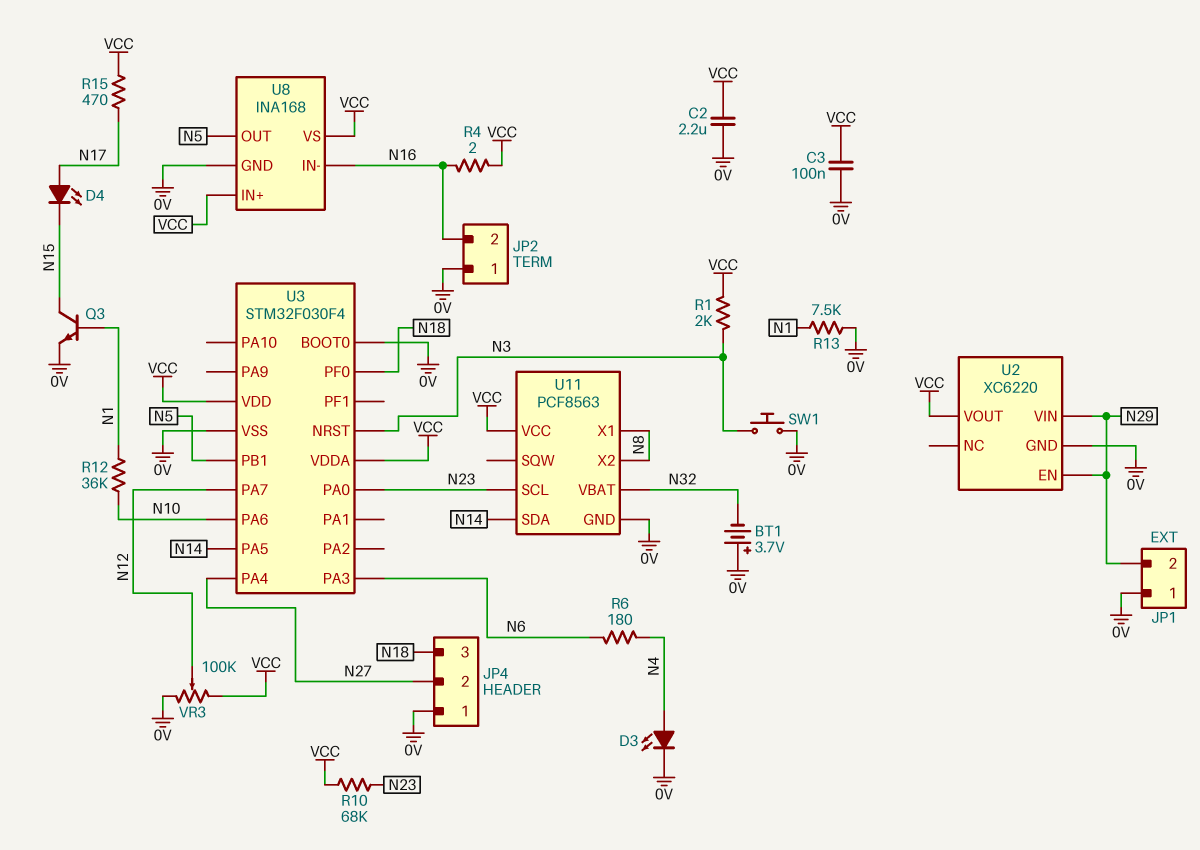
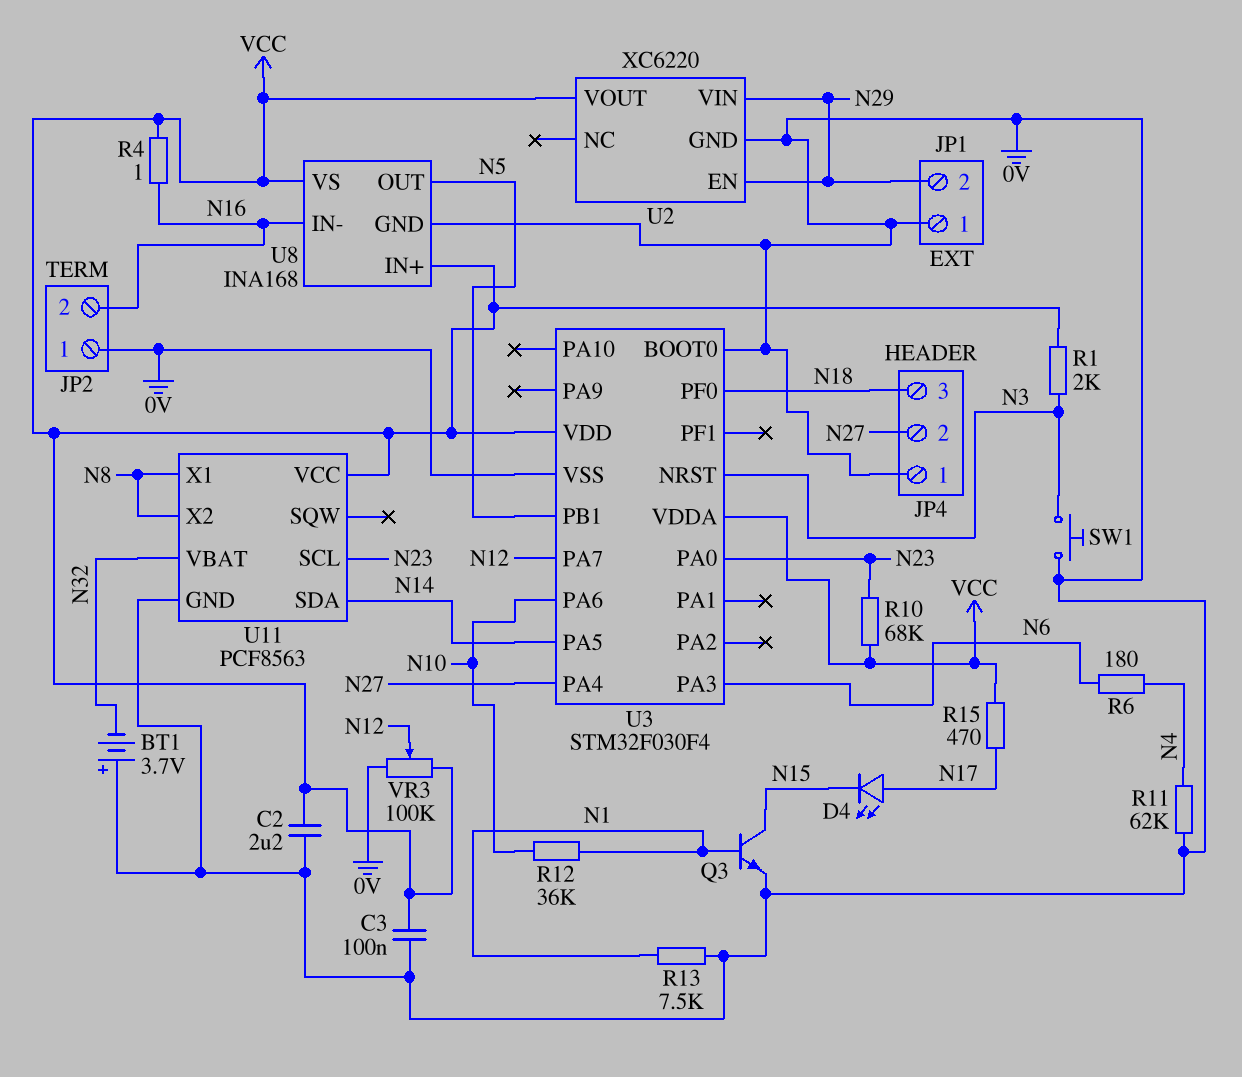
D3: LED (A N4, K 0V) -> none
R4: 2 (N16, VCC) -> 1 (N16, VCC)
R11: none -> 62k (0V, N4)

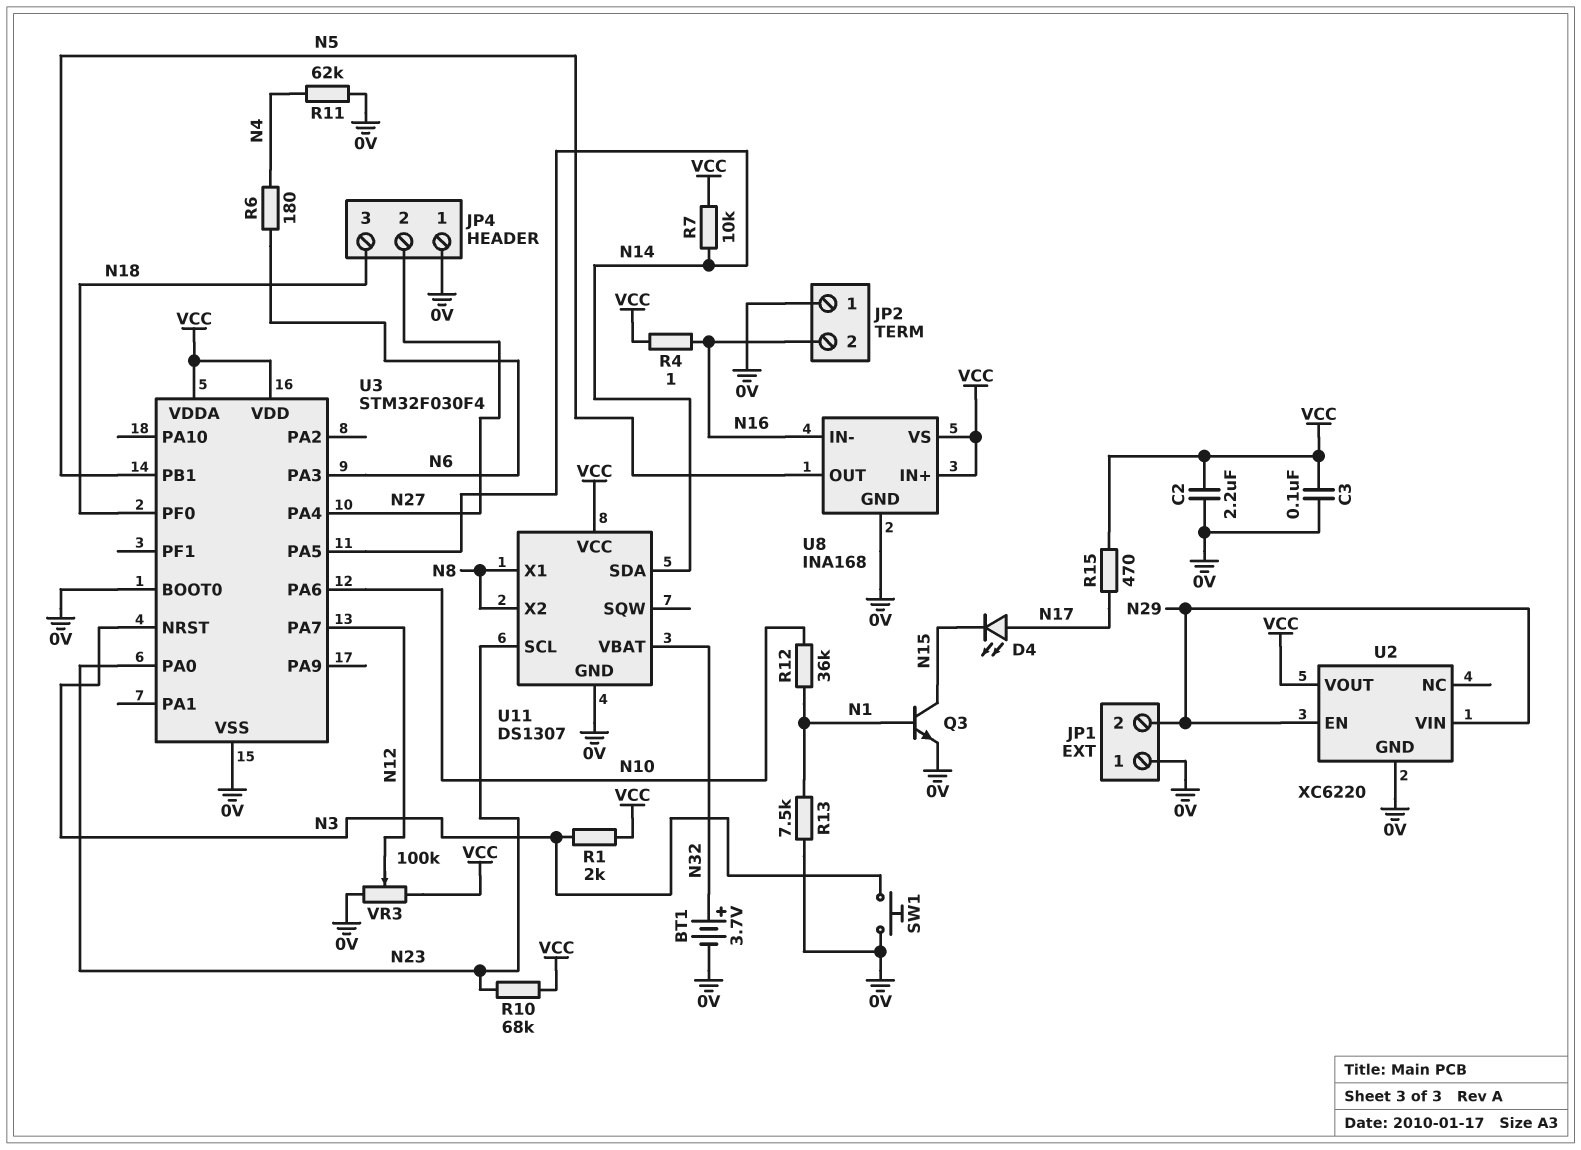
BT1: 3.7V (plus 0V, minus N32) -> 3.7V (plus N32, minus 0V)
R7: none -> 10k (N14, VCC)
U11: PCF8563 -> DS1307

